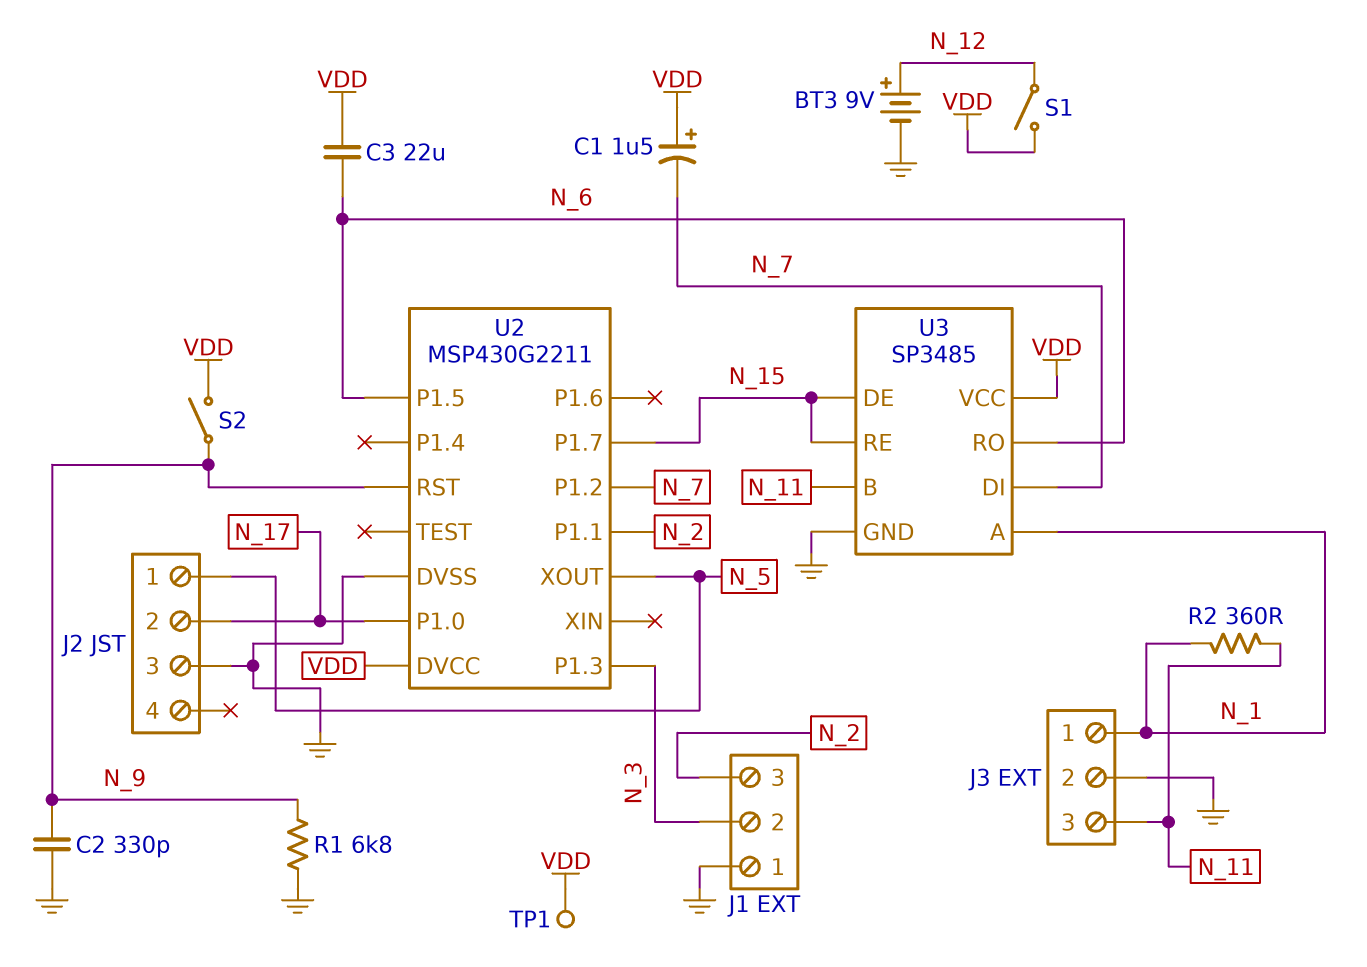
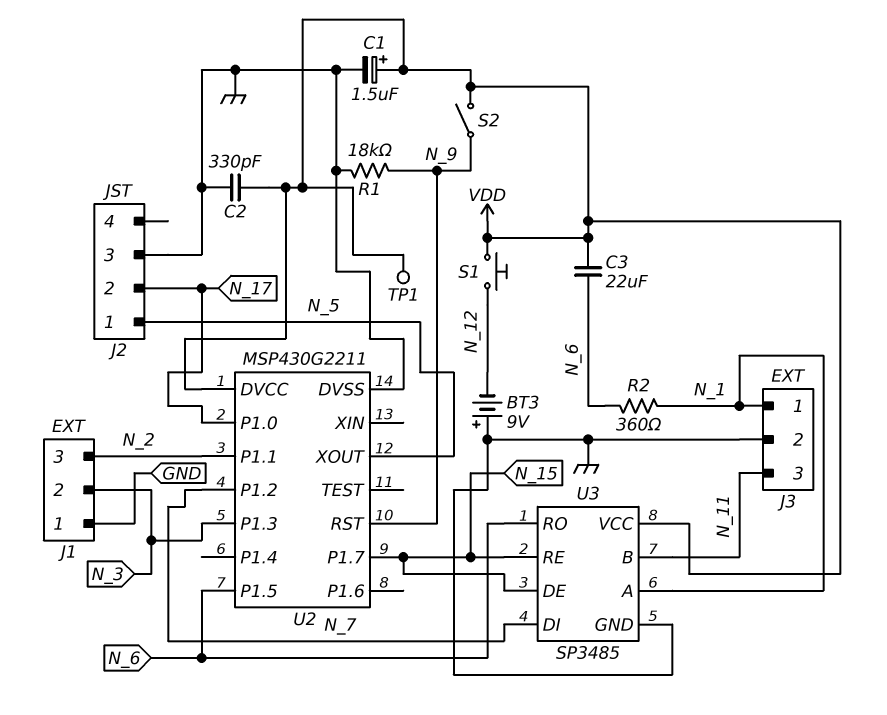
BT3: 9V (plus N_12, minus GND) -> 9V (plus GND, minus N_12)
C1: 1.5uF (plus VDD, minus N_7) -> 1.5uF (plus VDD, minus GND)
C2: 330pF (GND, N_9) -> 330pF (GND, VDD)
R1: 6.8k (GND, N_9) -> 18k (GND, N_9)
R2: 360 (N_1, N_11) -> 360 (N_1, N_6)
S1: switch (N_12, VDD) -> button (N_12, VDD)

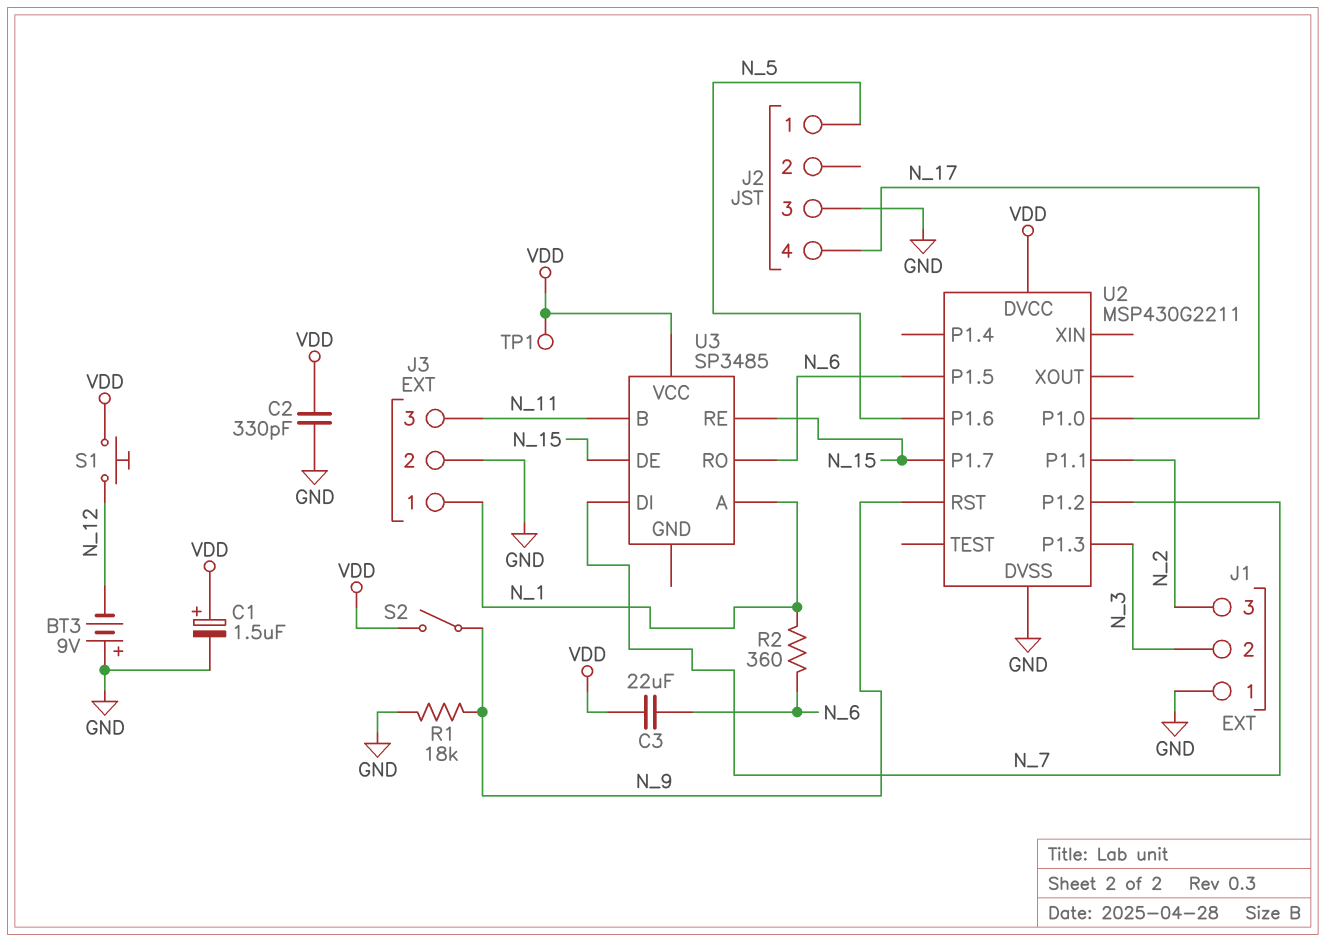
J2 pin 2: N_17 -> none
J2 pin 4: none -> N_17
U2 pin P1.6: none -> N_5
U2 pin XOUT: N_5 -> none
U3 pin GND: GND -> none

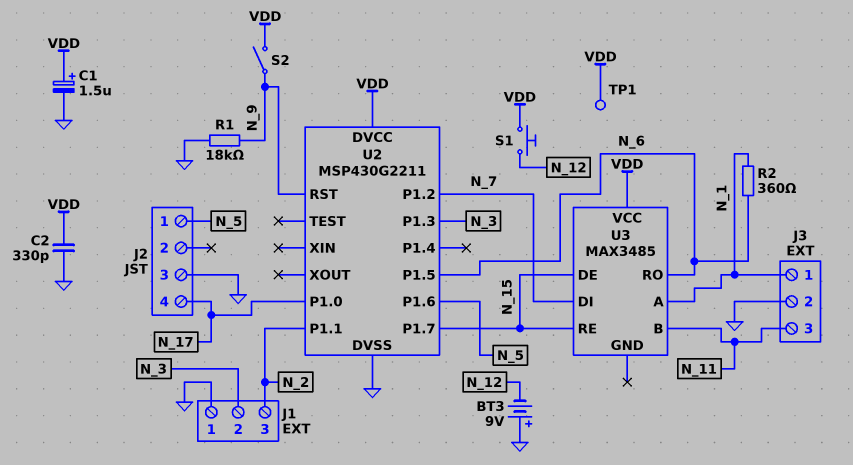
C3: 22uF (N_6, VDD) -> none
U3: SP3485 -> MAX3485

